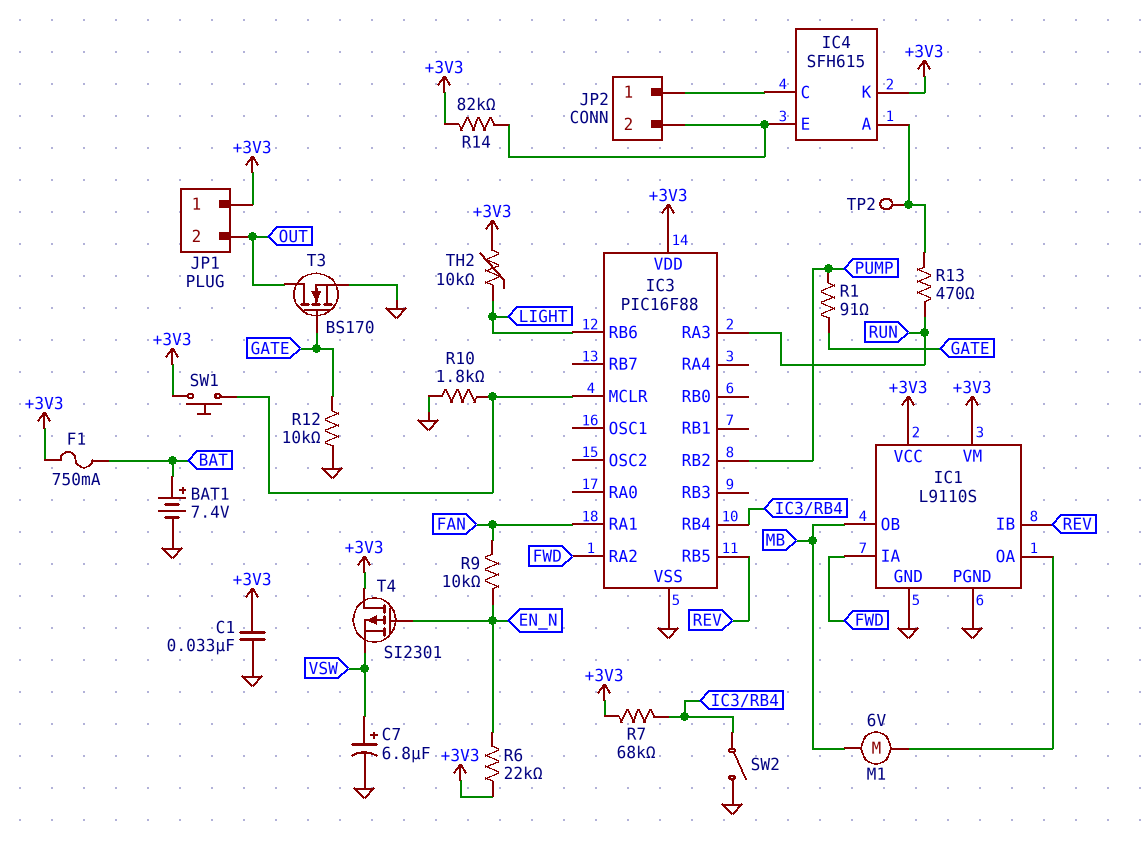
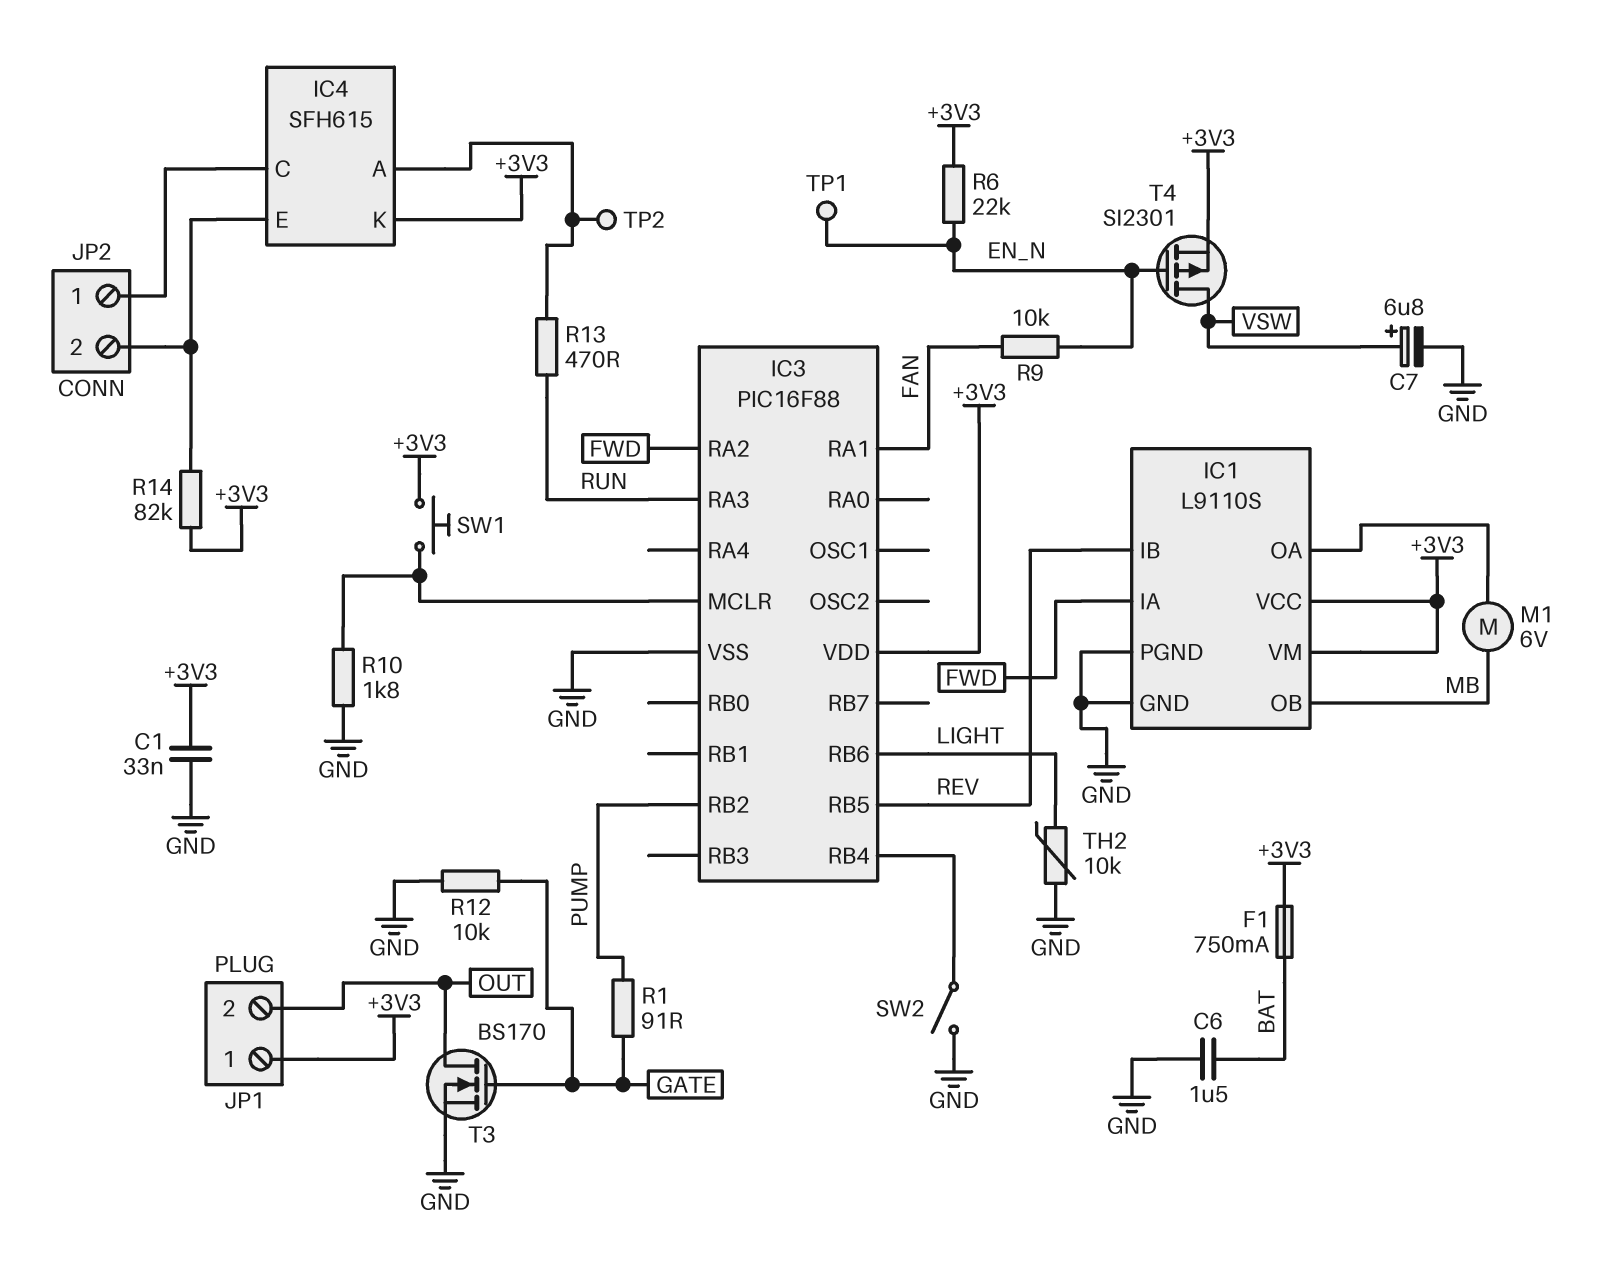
BAT1: 7.4V (plus BAT, minus GND) -> none
C6: none -> 1.5uF (BAT, GND)
R7: 68k (+3V3, IC3/RB4) -> none
T4: PMOS SI2301 (G EN_N, D +3V3, S VSW) -> PMOS SI2301 (G EN_N, D VSW, S +3V3)
TH2: 10k (+3V3, LIGHT) -> 10k (GND, LIGHT)
TP1: none -> test point (EN_N)

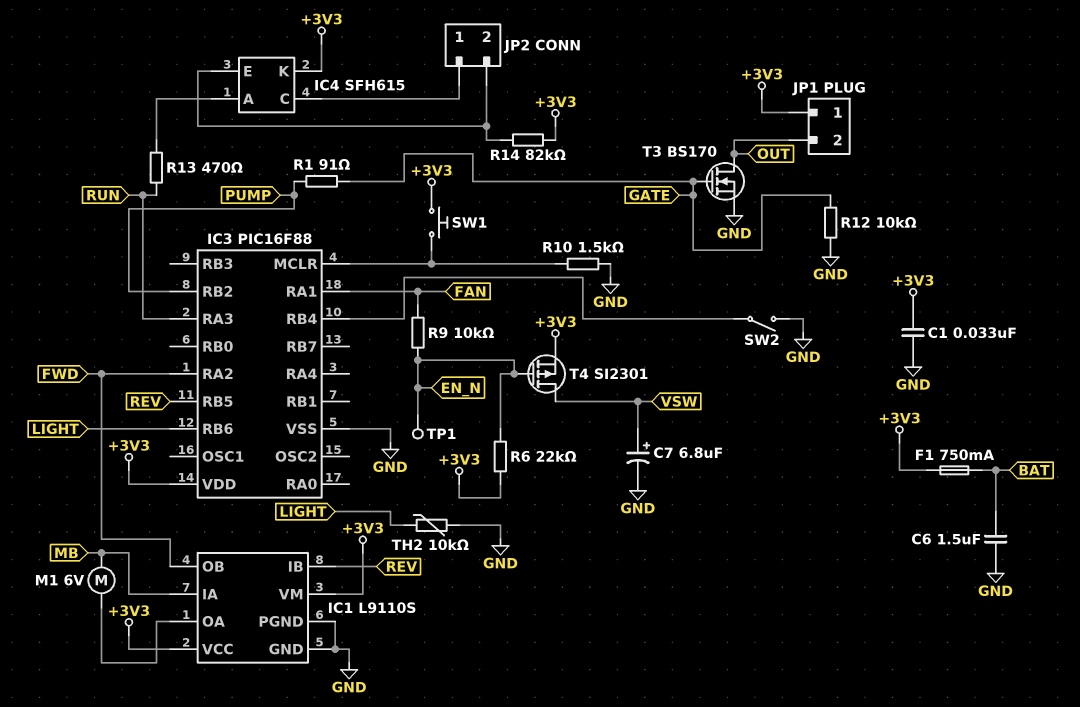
IC1 pin IA: FWD -> MB
IC1 pin OB: MB -> FWD
R10: 1.8k (GND, IC3/MCLR) -> 1.5k (GND, IC3/MCLR)
TP2: test point (IC4/A) -> none

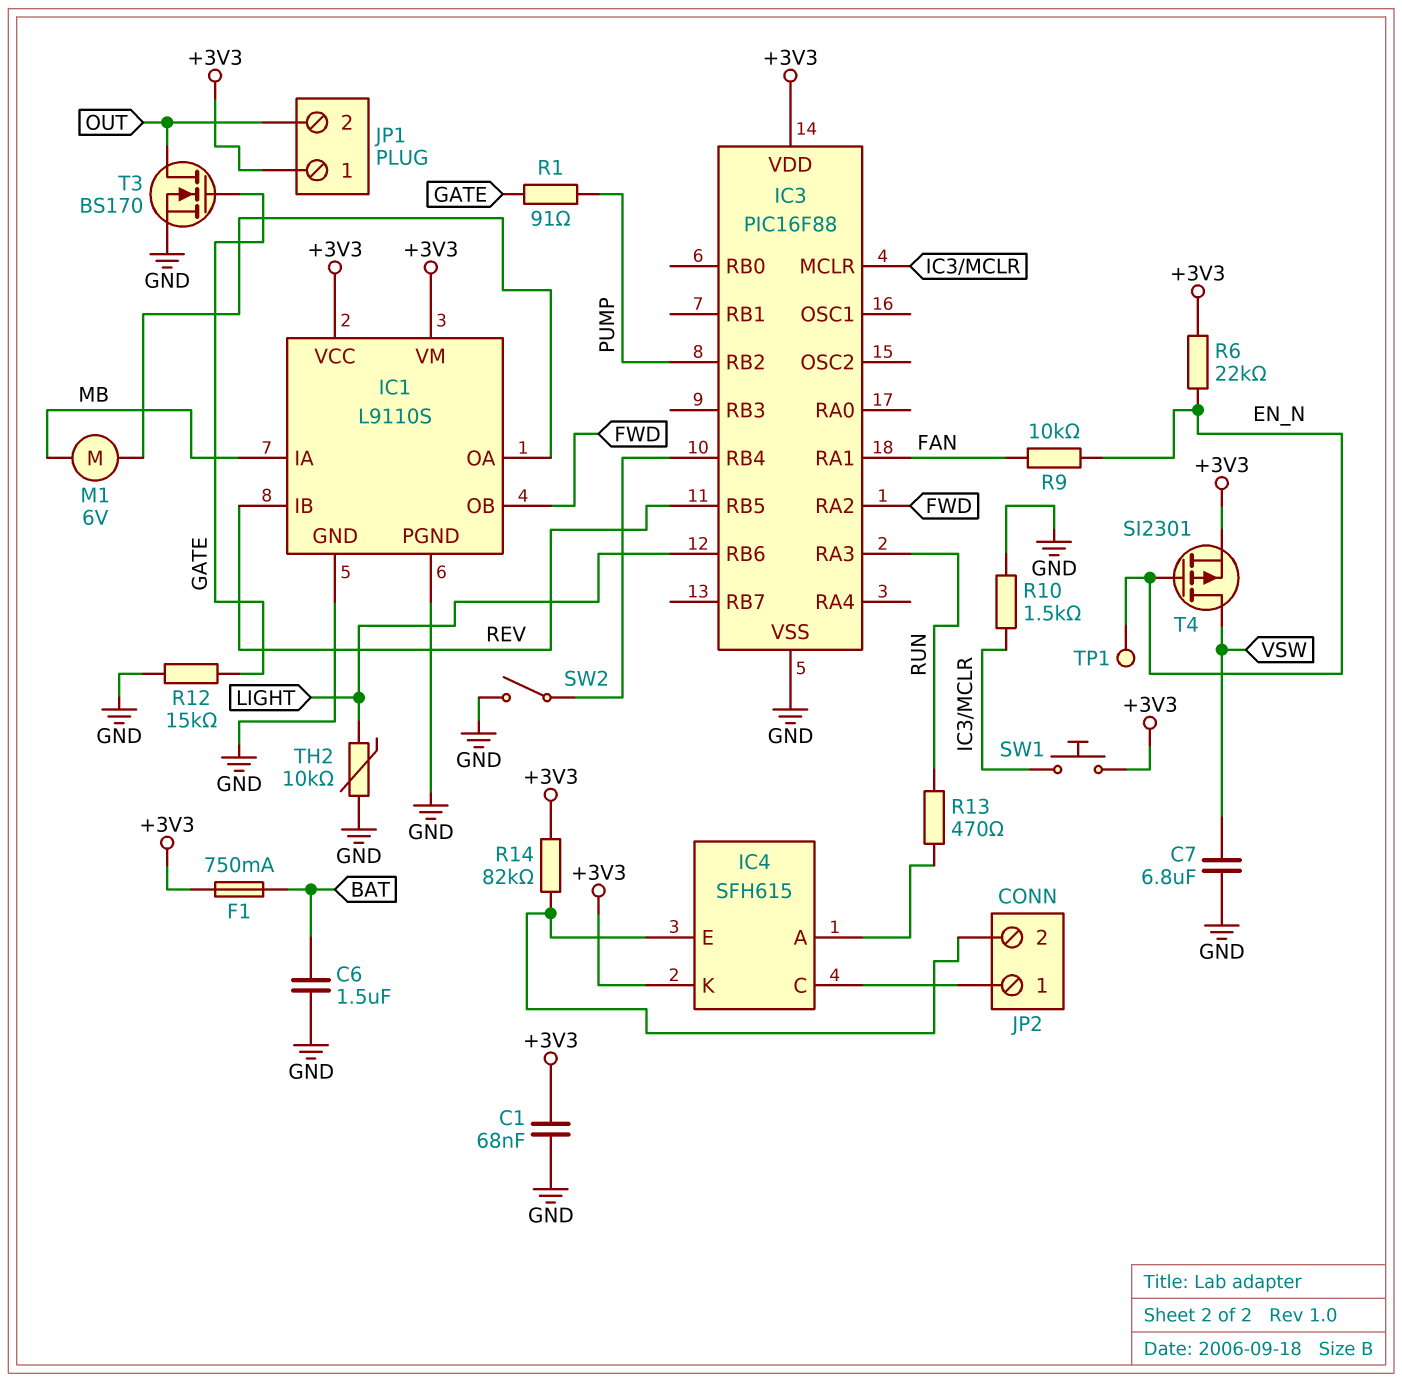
C1: 33nF (+3V3, GND) -> 68nF (+3V3, GND)
C7: 6.8uF (plus VSW, minus GND) -> 6.8uF (GND, VSW)
R12: 10k (GATE, GND) -> 15k (GATE, GND)

